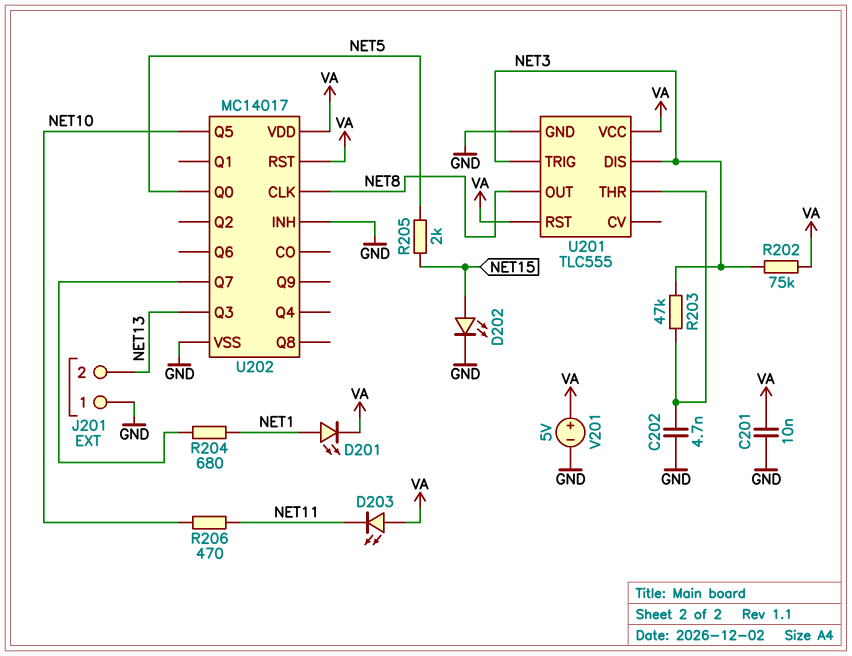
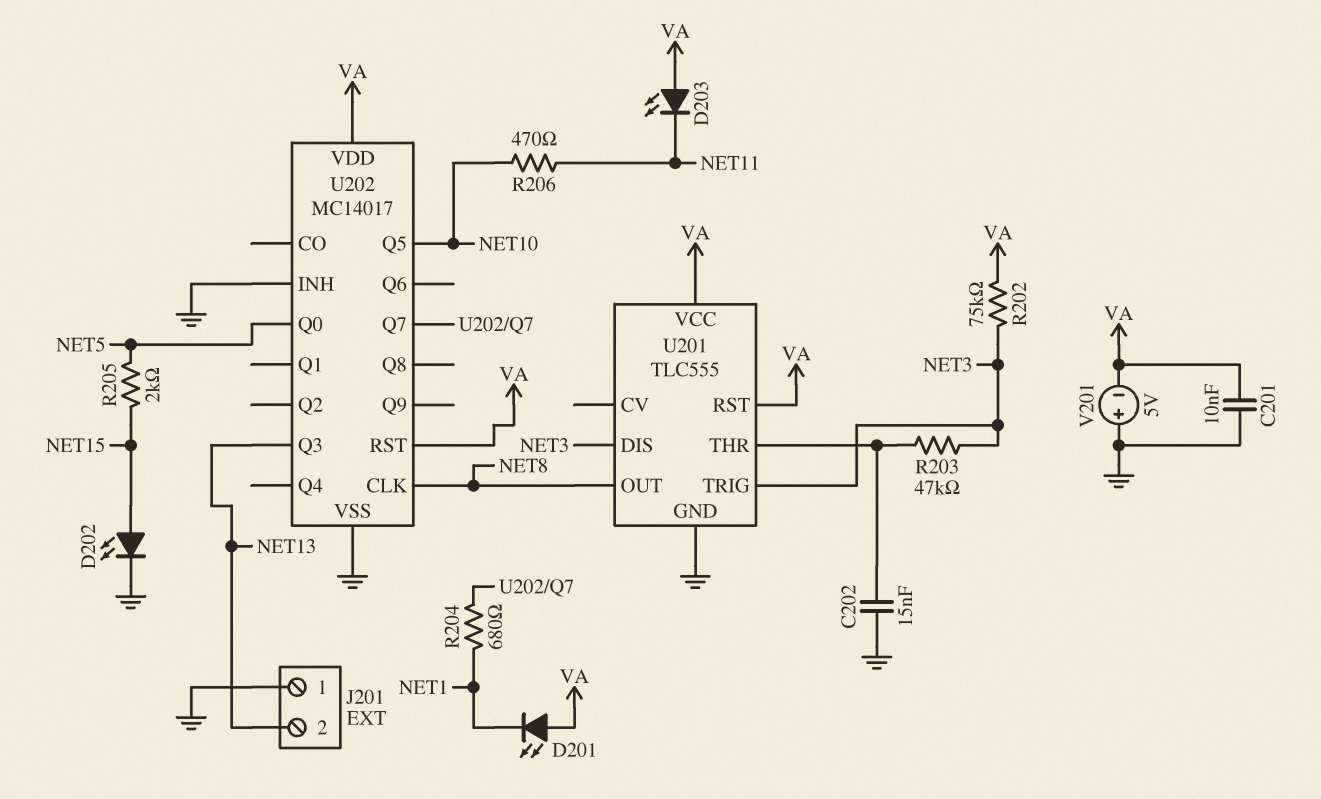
C202: 4.7nF (GND, U201/THR) -> 15nF (GND, U201/THR)
D201: LED (A NET1, K VA) -> LED (A VA, K NET1)
V201: 5V (plus VA, minus GND) -> 5V (plus GND, minus VA)

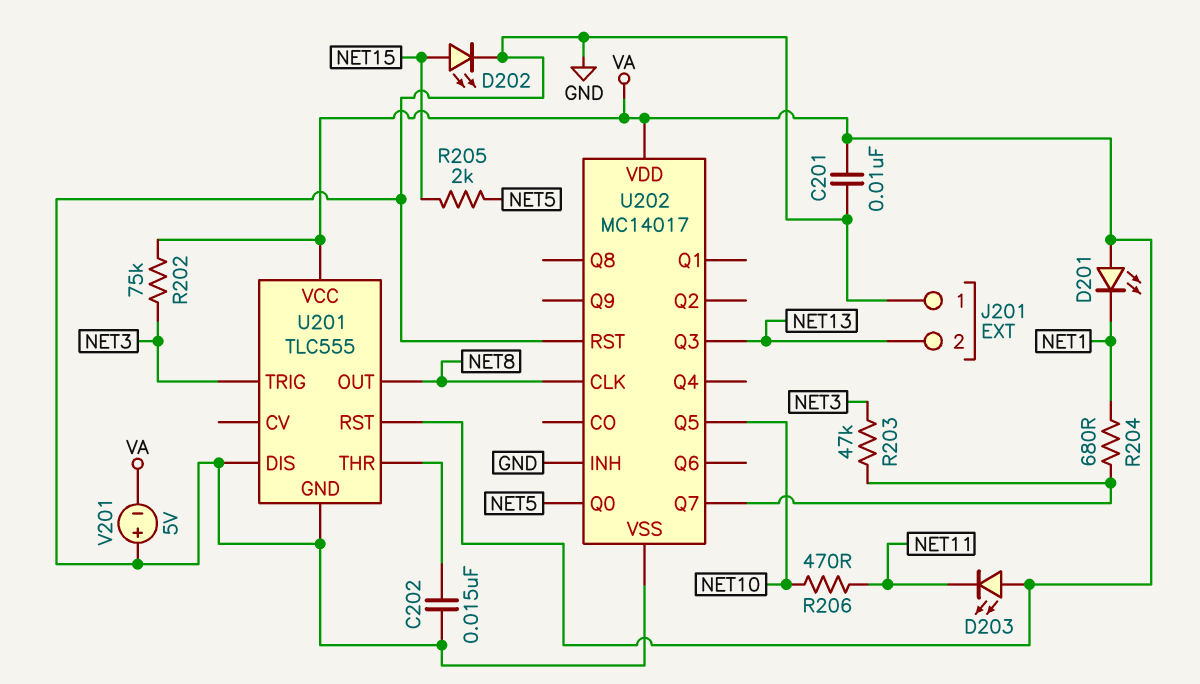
R203: 47k (NET3, U201/THR) -> 47k (NET3, U202/Q7)
U201 pin DIS: NET3 -> GND
U202 pin RST: VA -> GND

